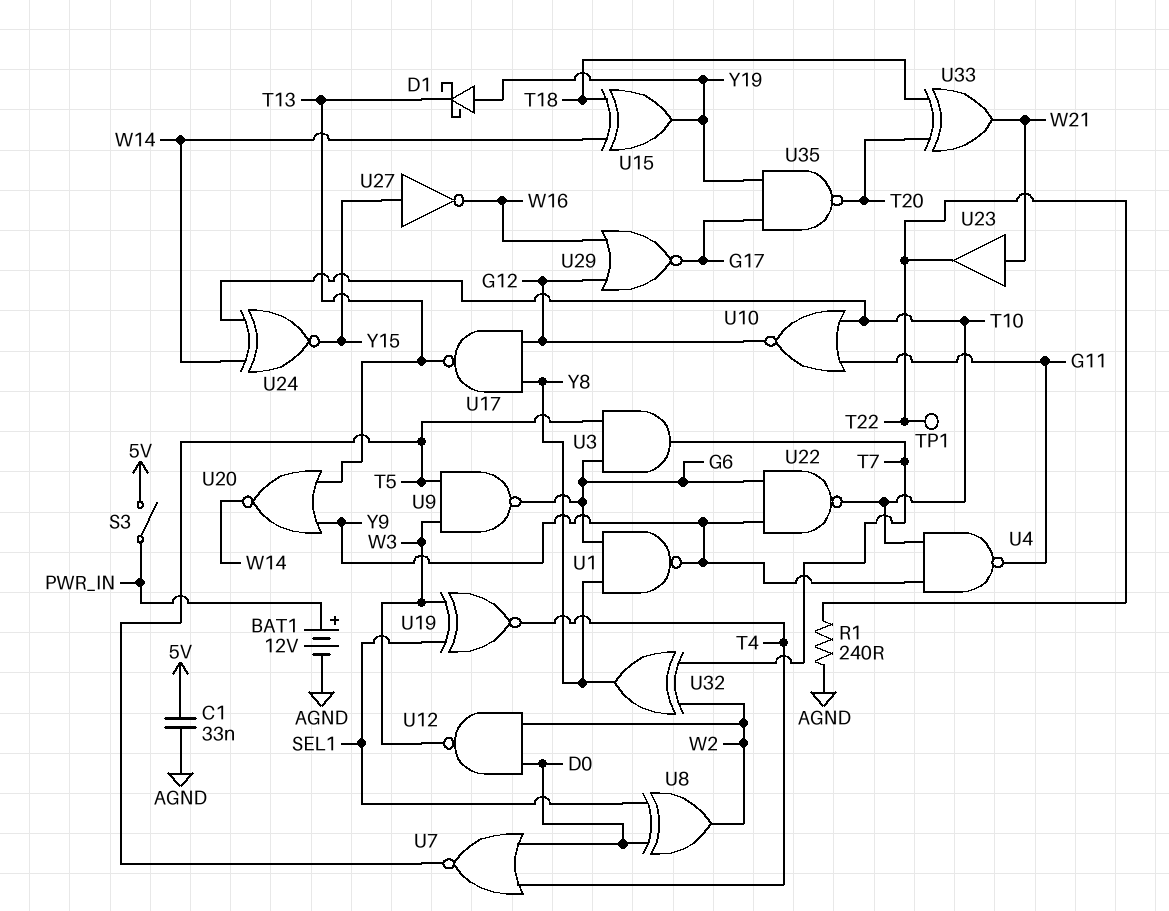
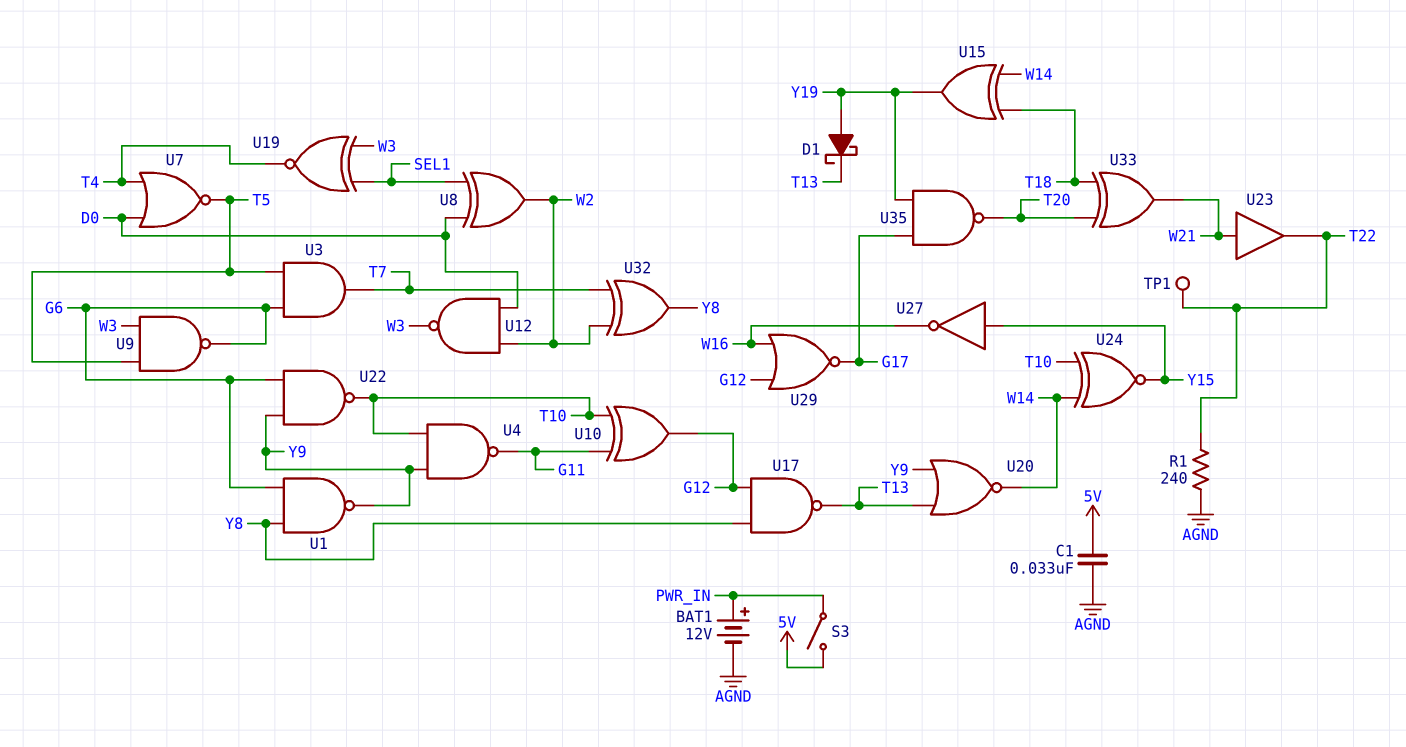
U10: NOR (in G11, in T10, out G12) -> XOR (in G11, in T10, out G12)

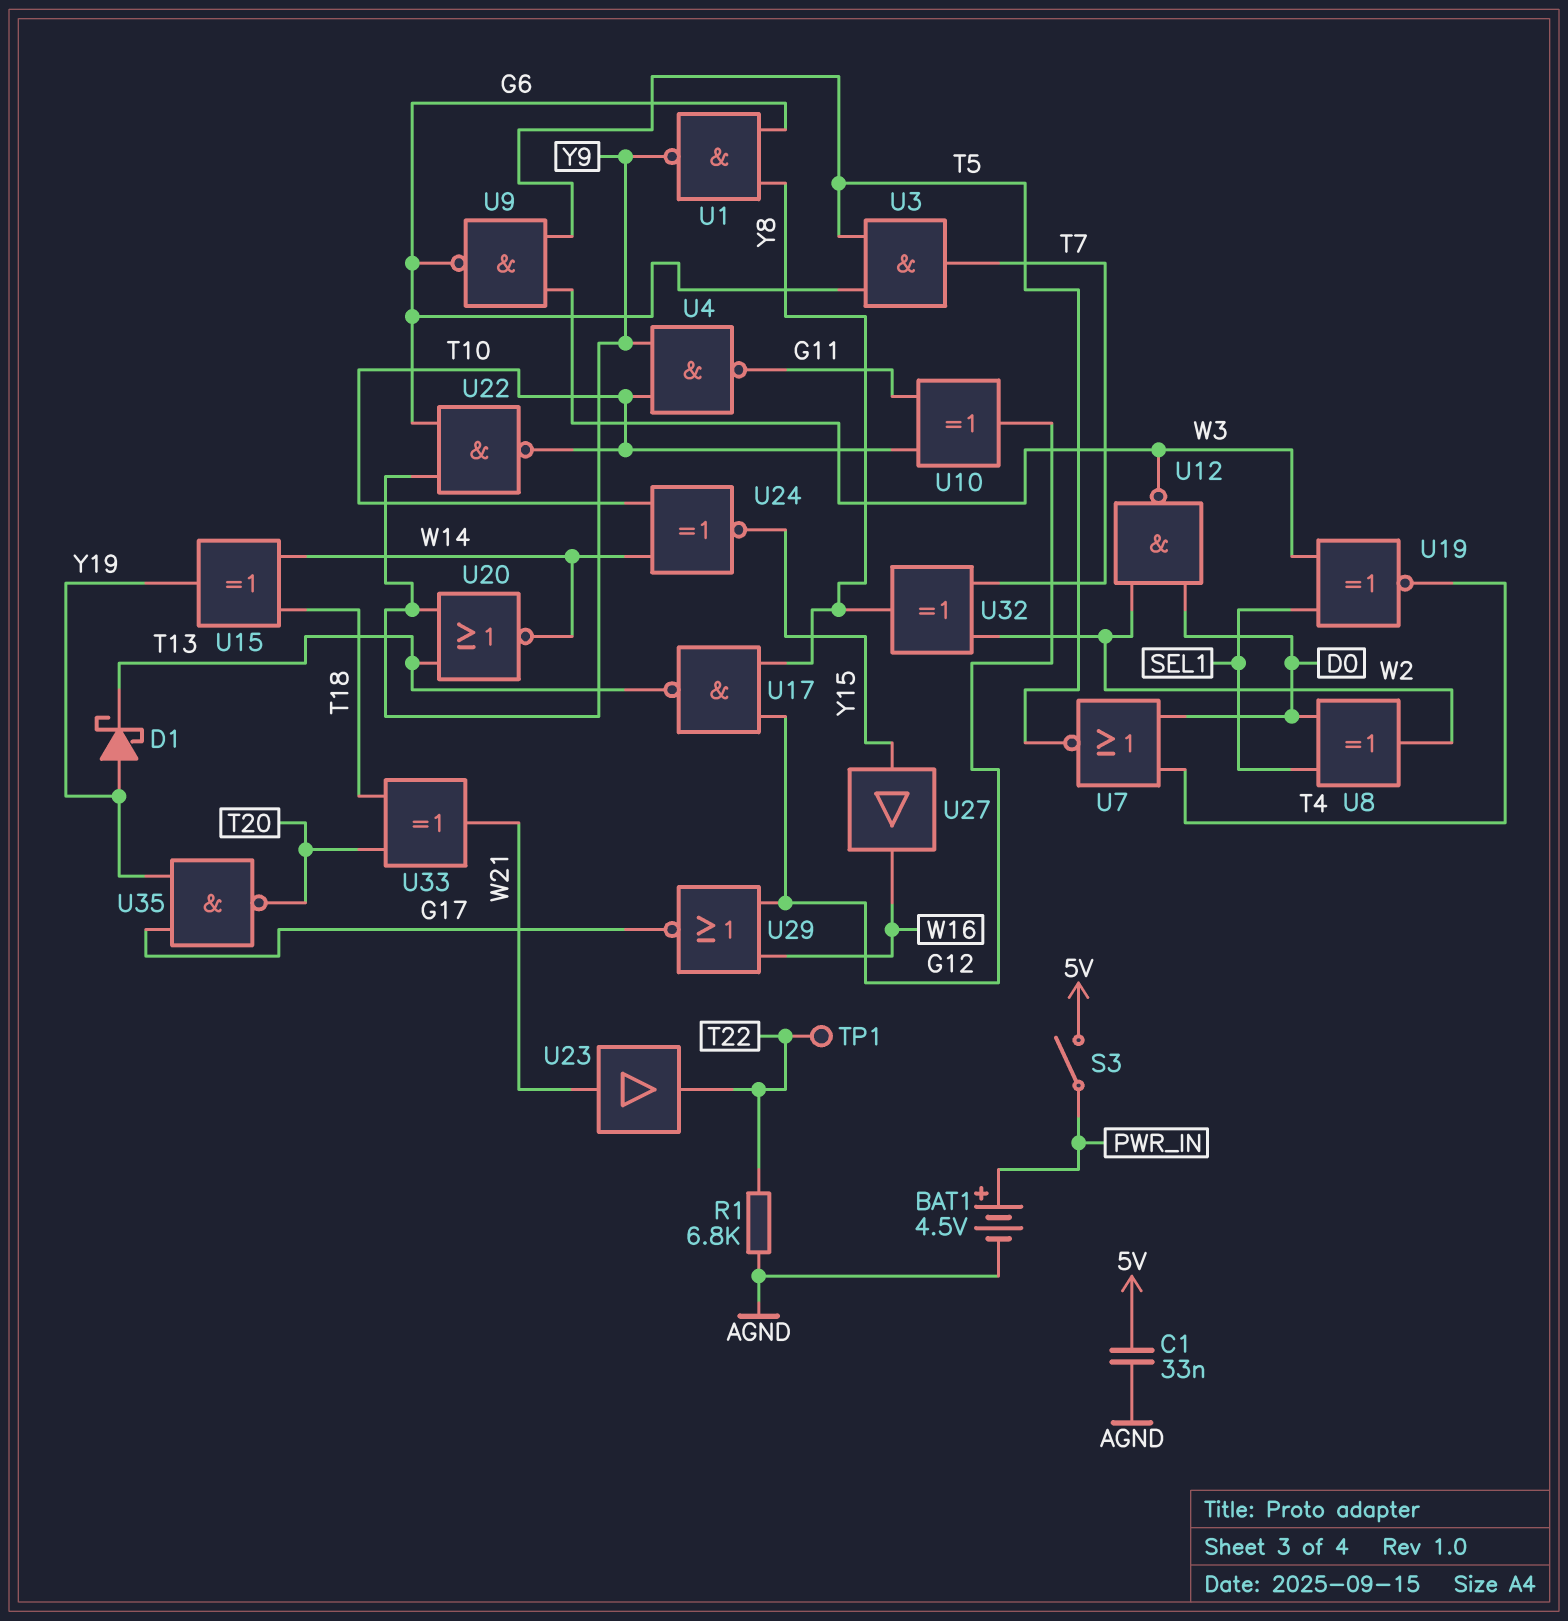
BAT1: 12V (plus PWR_IN, minus AGND) -> 4.5V (plus PWR_IN, minus AGND)
R1: 240 (AGND, T22) -> 6.8k (AGND, T22)
U27: NOT (in Y15, out W16) -> buffer (in Y15, out W16)

